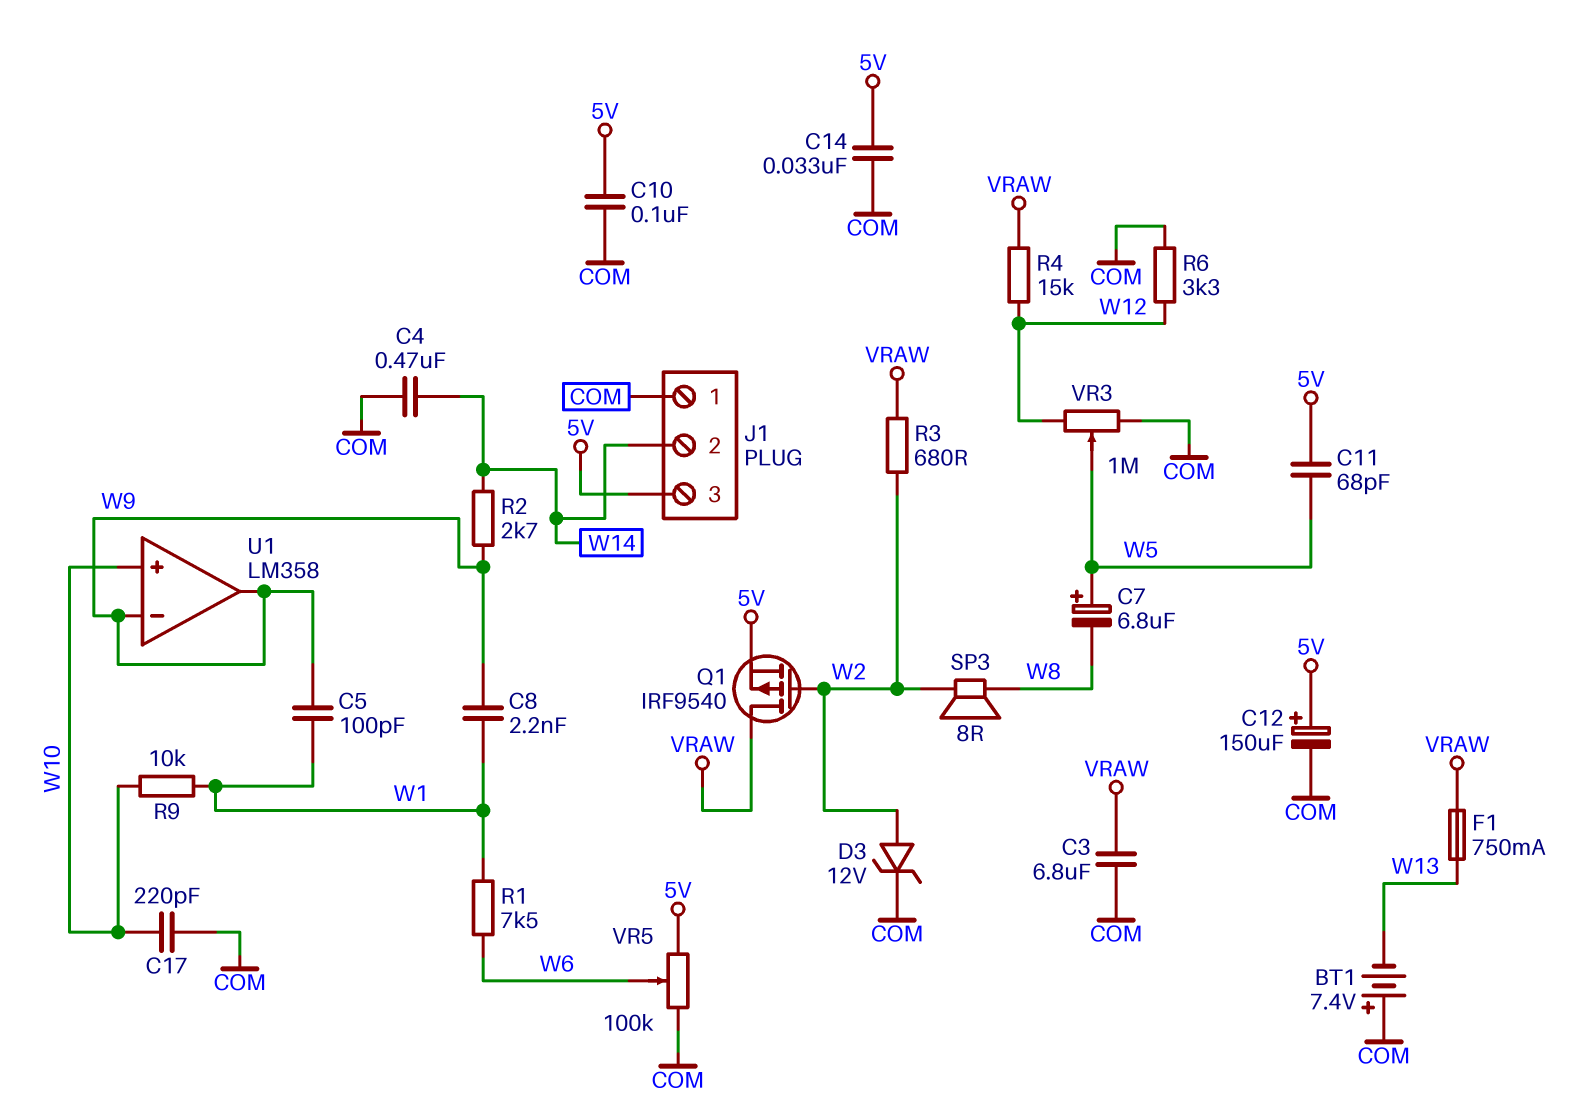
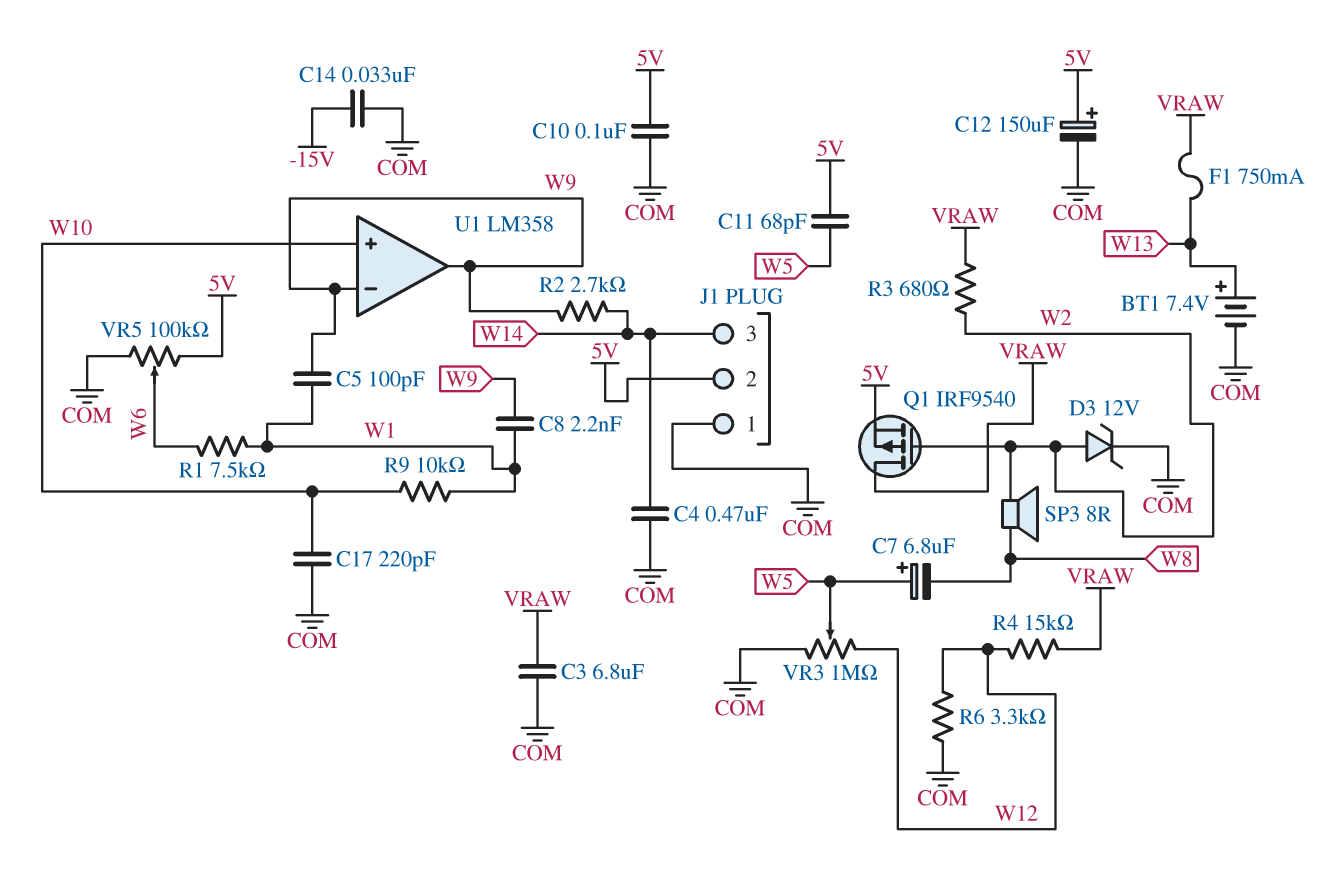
BT1: 7.4V (plus COM, minus W13) -> 7.4V (plus W13, minus COM)
C14: 33nF (5V, COM) -> 33nF (-15V, COM)
J1 pin 2: W14 -> 5V
J1 pin 3: 5V -> W14

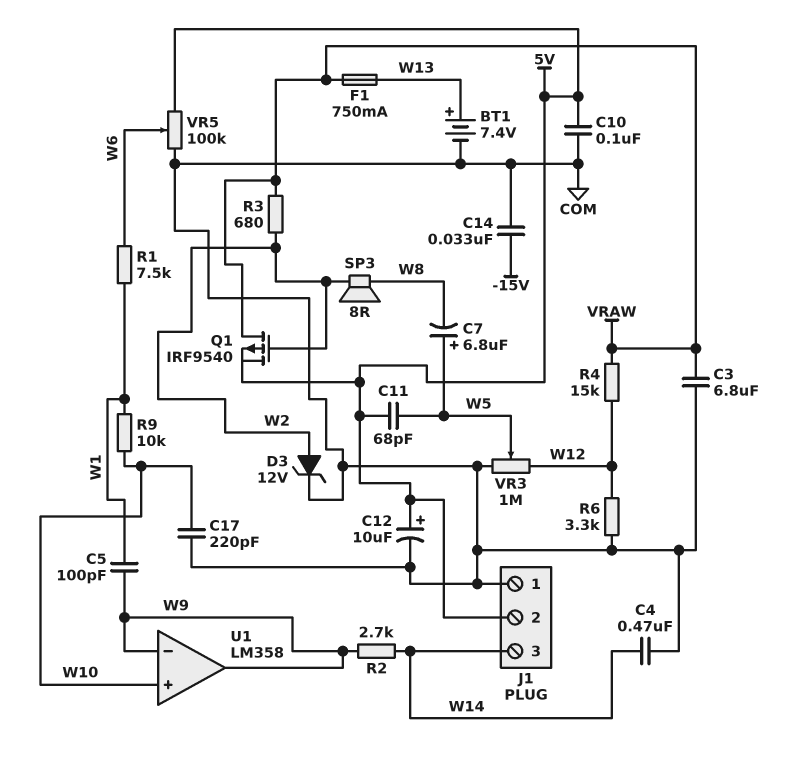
C8: 2.2nF (W1, W9) -> none
C12: 150uF (plus 5V, minus COM) -> 10uF (plus 5V, minus COM)

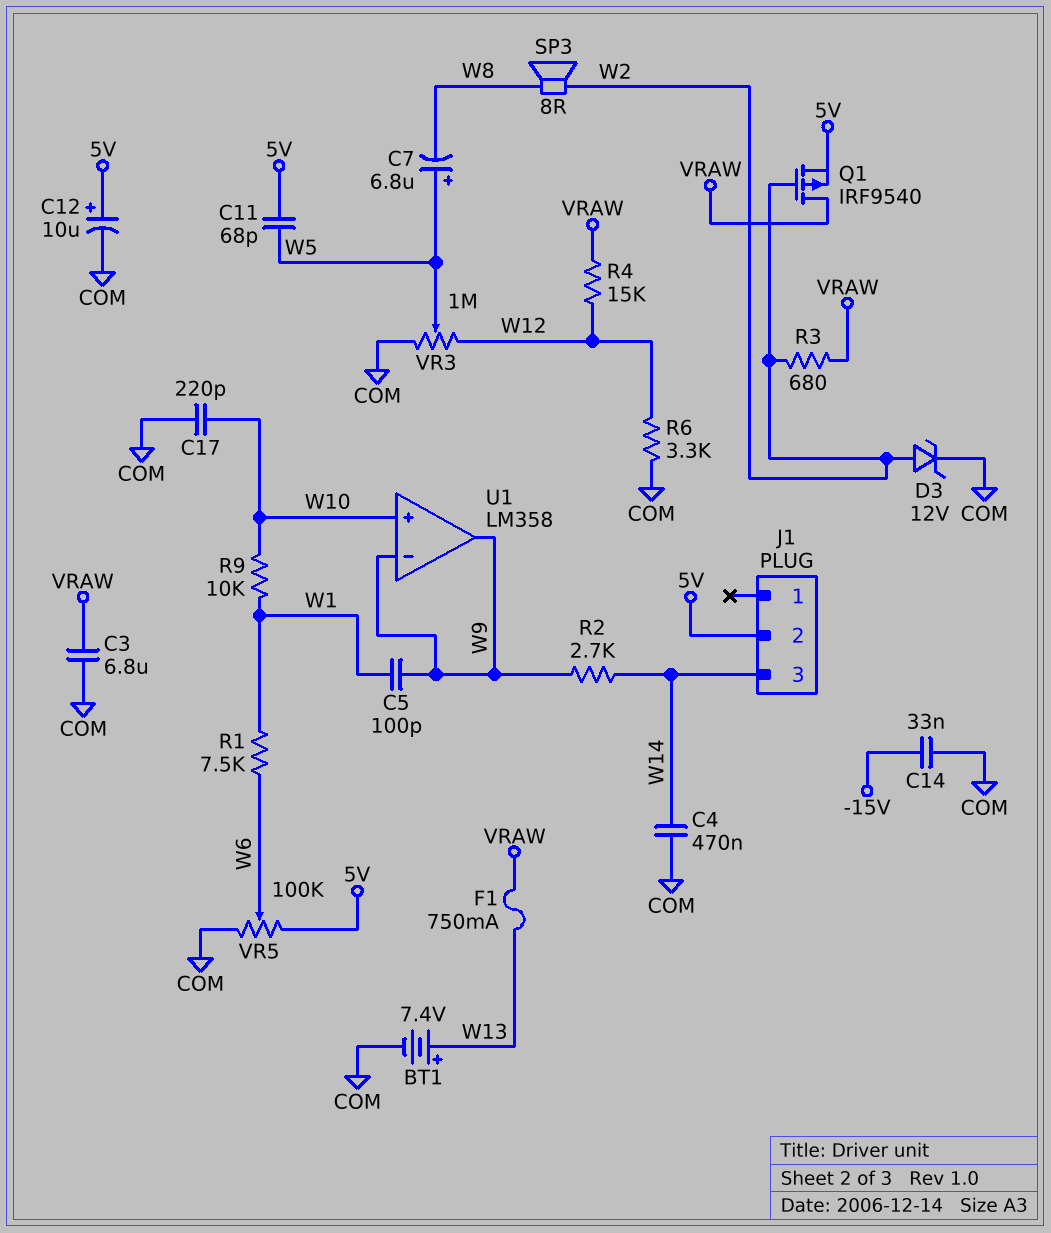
C10: 100nF (5V, COM) -> none
J1 pin 1: COM -> none

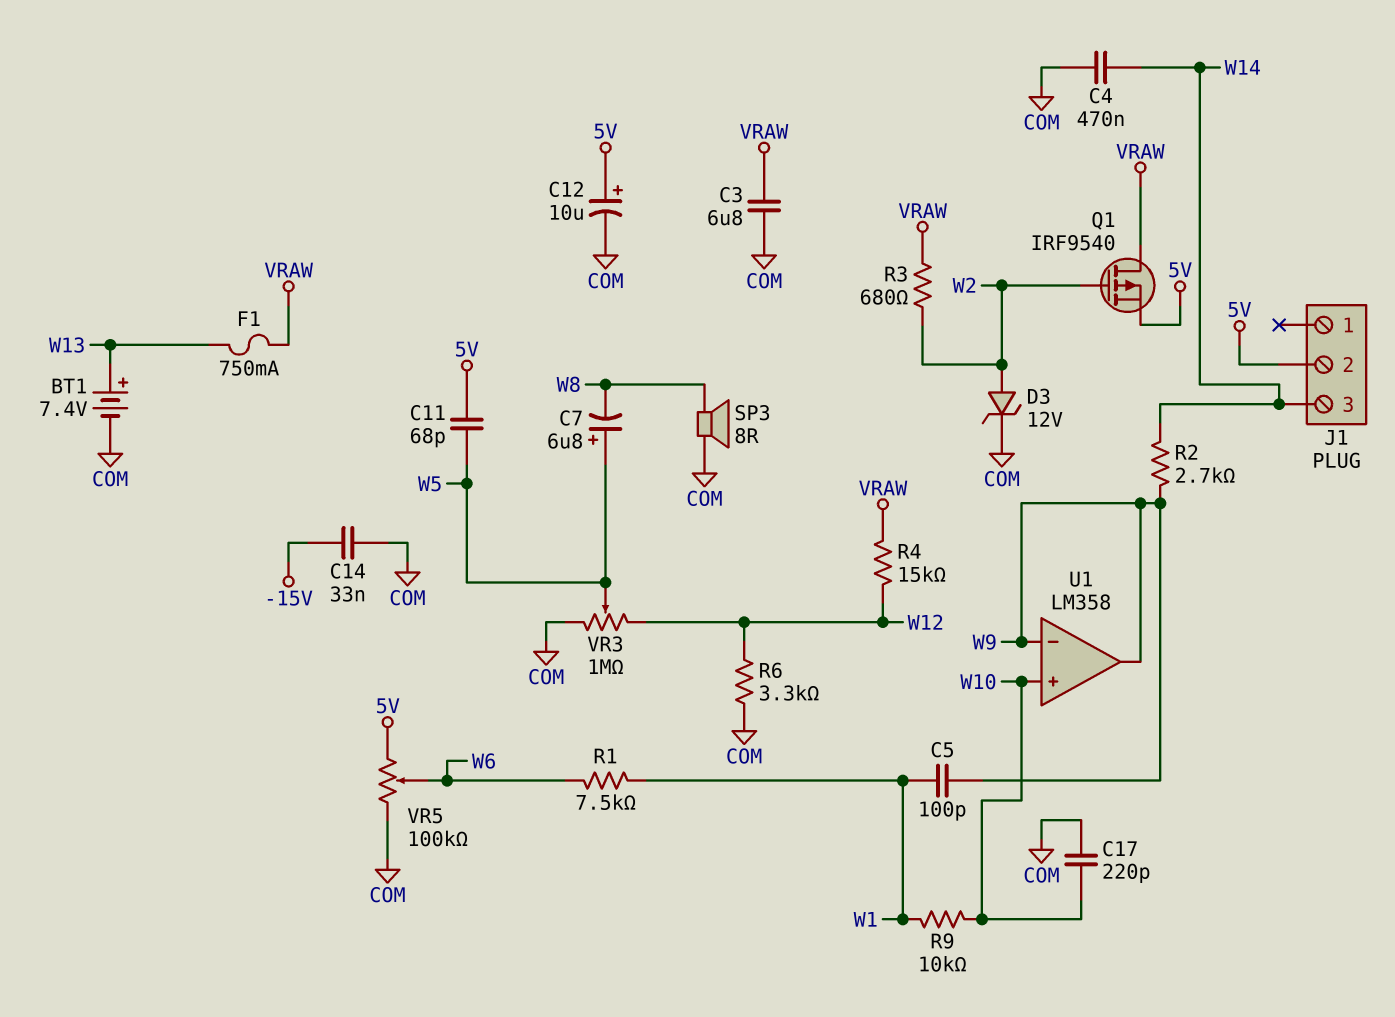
SP3: speaker 8R (W2, W8) -> speaker 8R (COM, W8)

